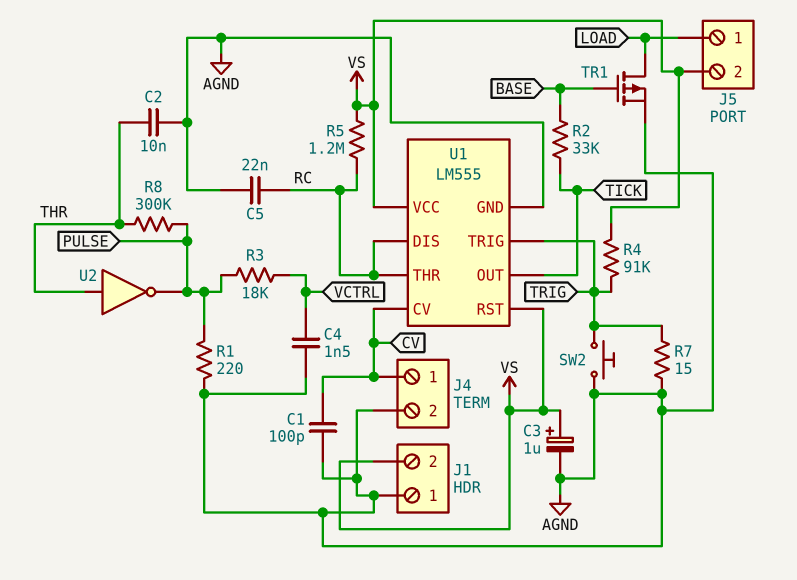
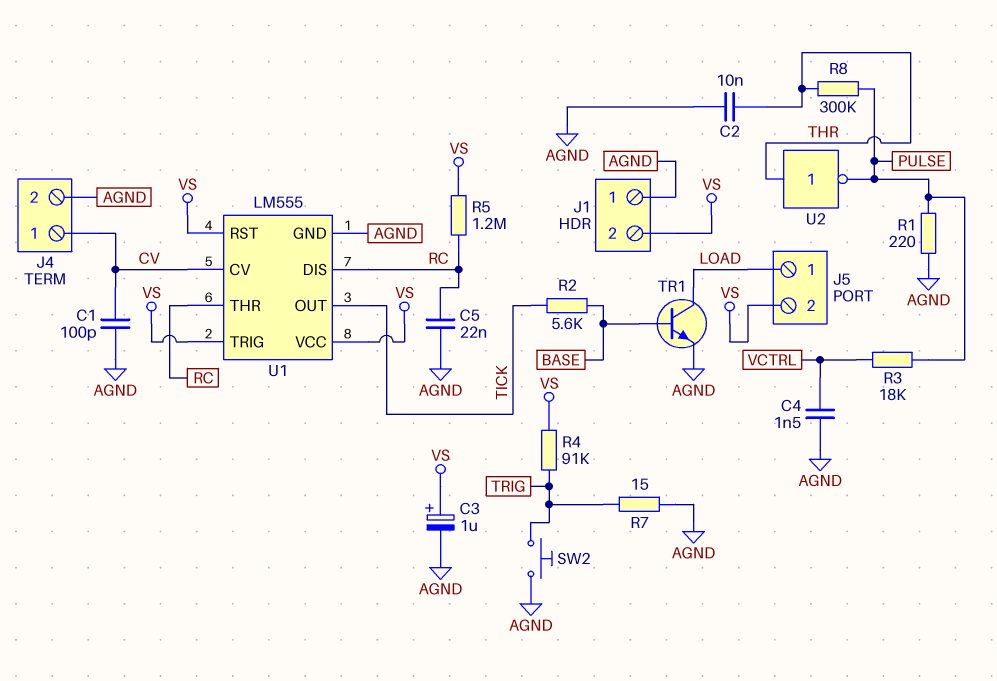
R2: 33k (BASE, TICK) -> 5.6k (BASE, TICK)
TR1: PMOS (G BASE, D LOAD, S AGND) -> NPN (B BASE, C LOAD, E AGND)
U1 pin TRIG: TRIG -> VS

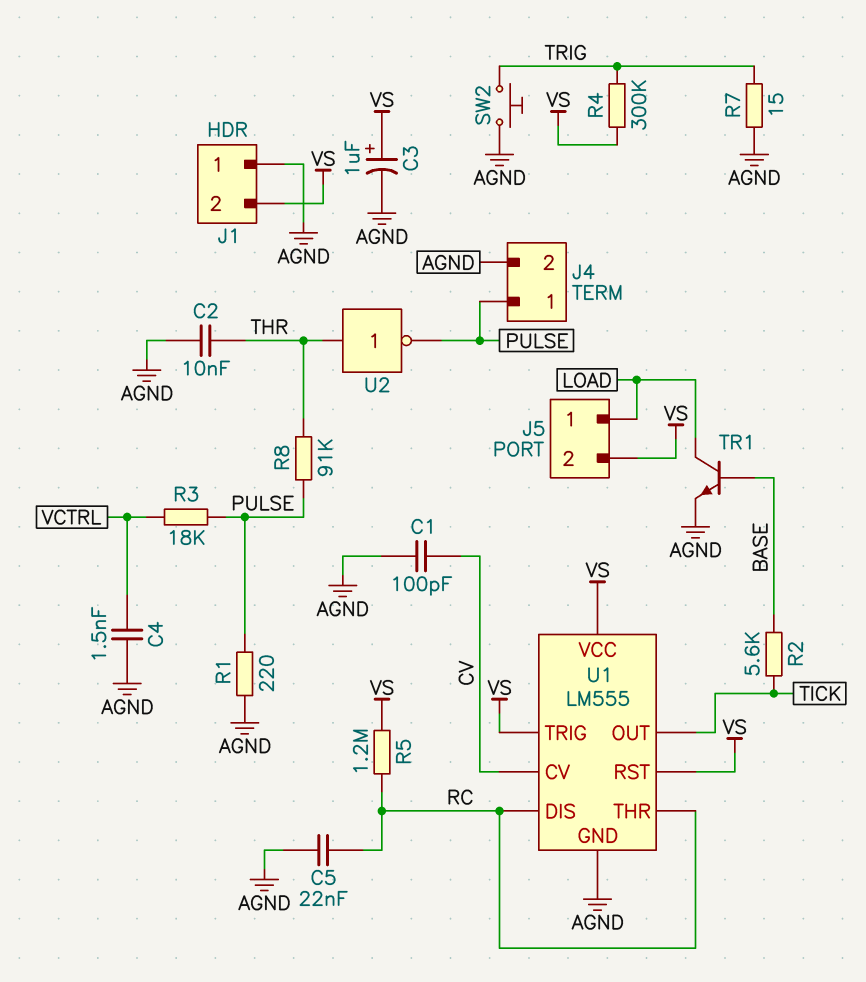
J4 pin 1: CV -> PULSE
R4: 91k (TRIG, VS) -> 300k (TRIG, VS)
R8: 300k (PULSE, THR) -> 91k (PULSE, THR)

